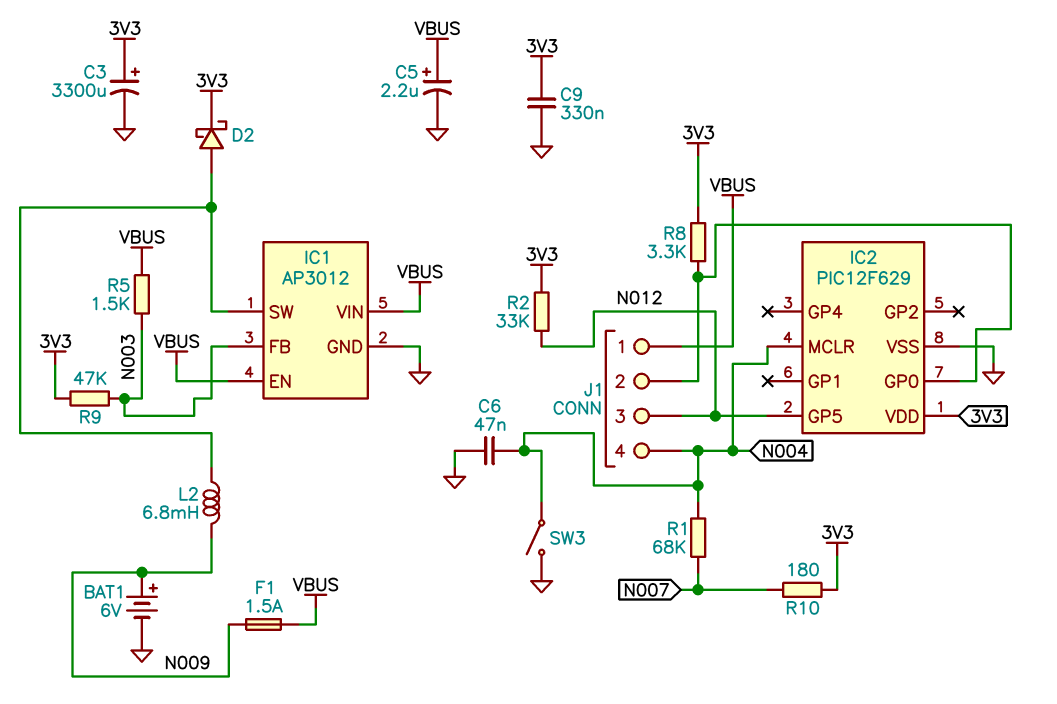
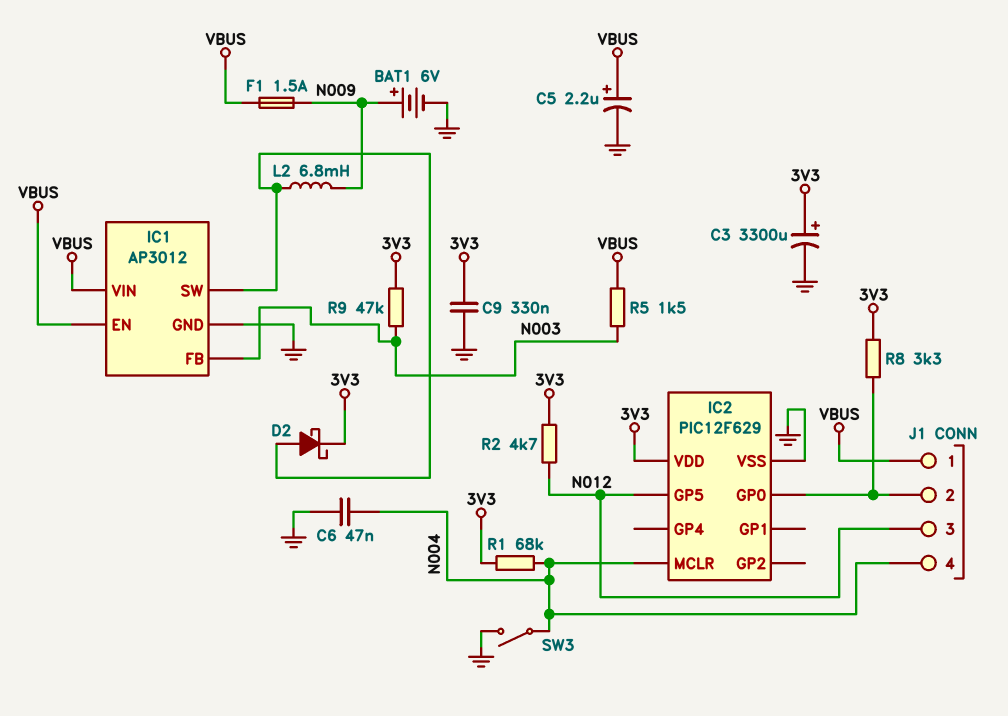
R1: 68k (N004, N007) -> 68k (3V3, N004)
R2: 33k (3V3, N012) -> 4.7k (3V3, N012)
R10: 180 (3V3, N007) -> none

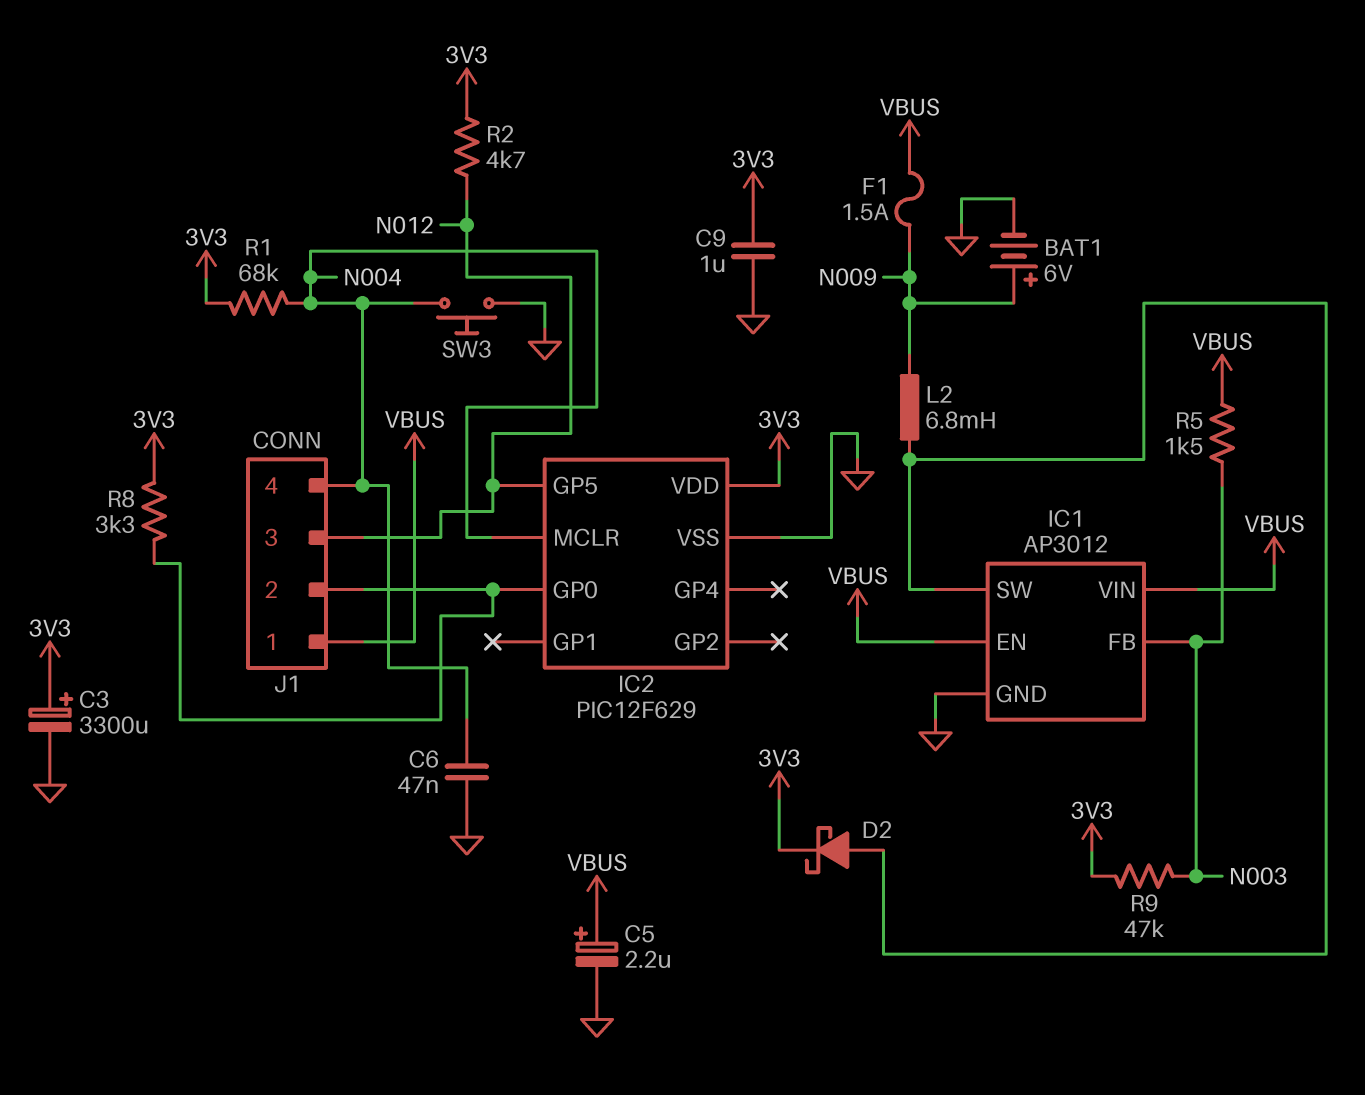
C9: 330nF (3V3, GND) -> 1uF (3V3, GND)
SW3: switch (GND, N004) -> button (GND, N004)

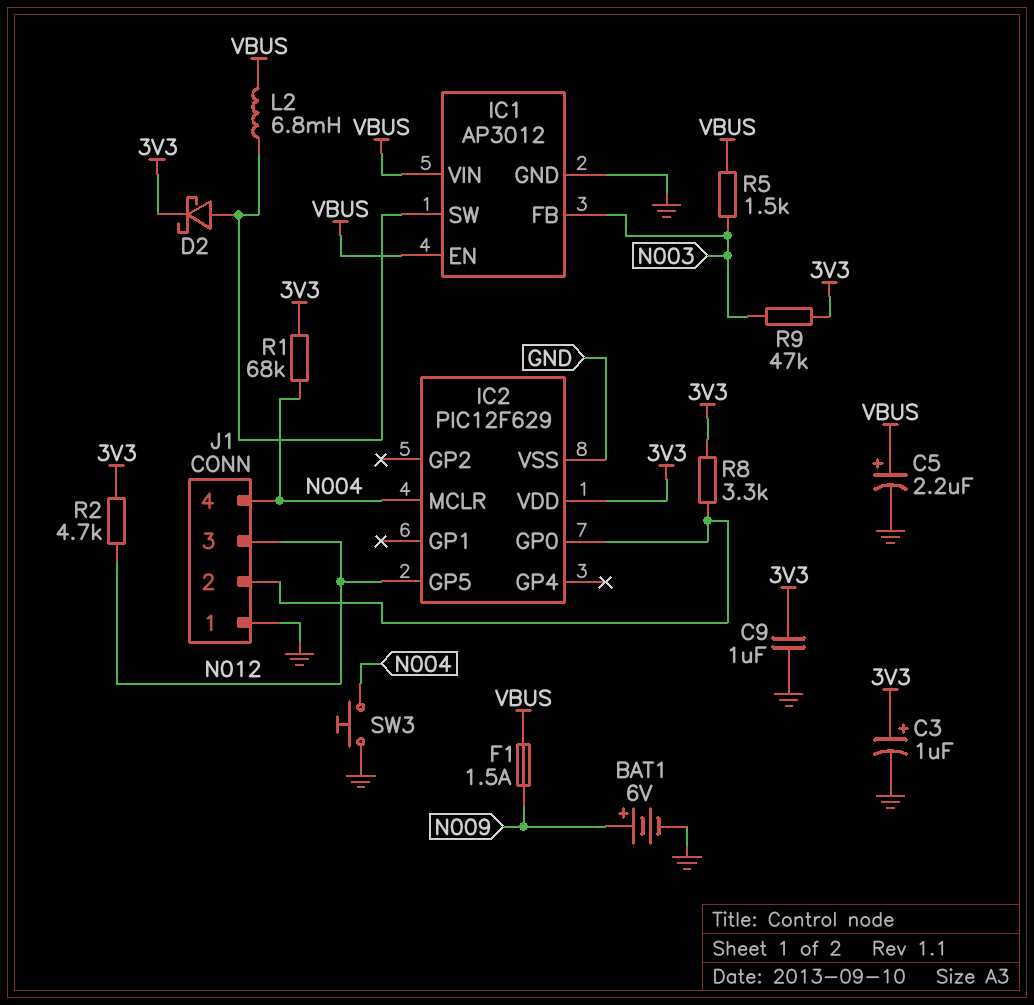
C3: 3300uF (plus 3V3, minus GND) -> 1uF (plus 3V3, minus GND)
C6: 47nF (GND, N004) -> none
J1 pin 1: VBUS -> GND
L2: 6.8mH (IC1/SW, N009) -> 6.8mH (IC1/SW, VBUS)

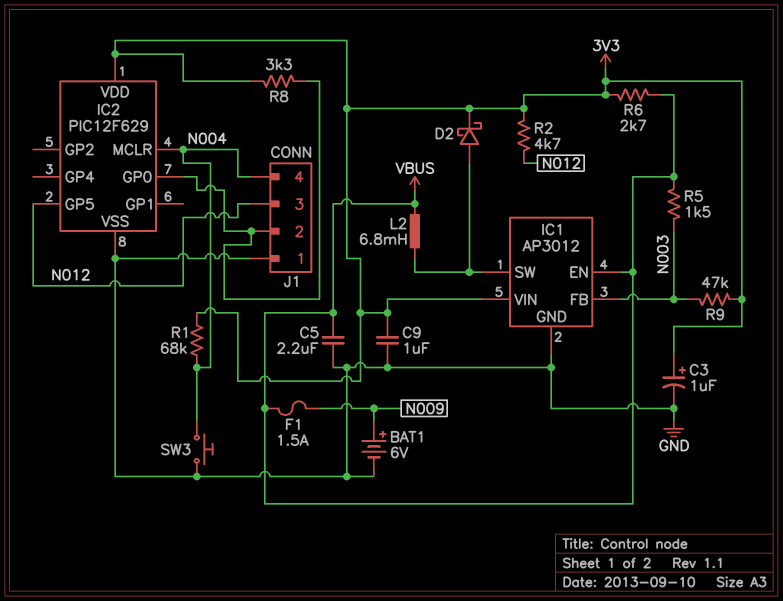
C5: 2.2uF (plus VBUS, minus GND) -> 2.2uF (GND, VBUS)
IC1 pin VIN: VBUS -> 3V3
R6: none -> 2.7k (3V3, VBUS)

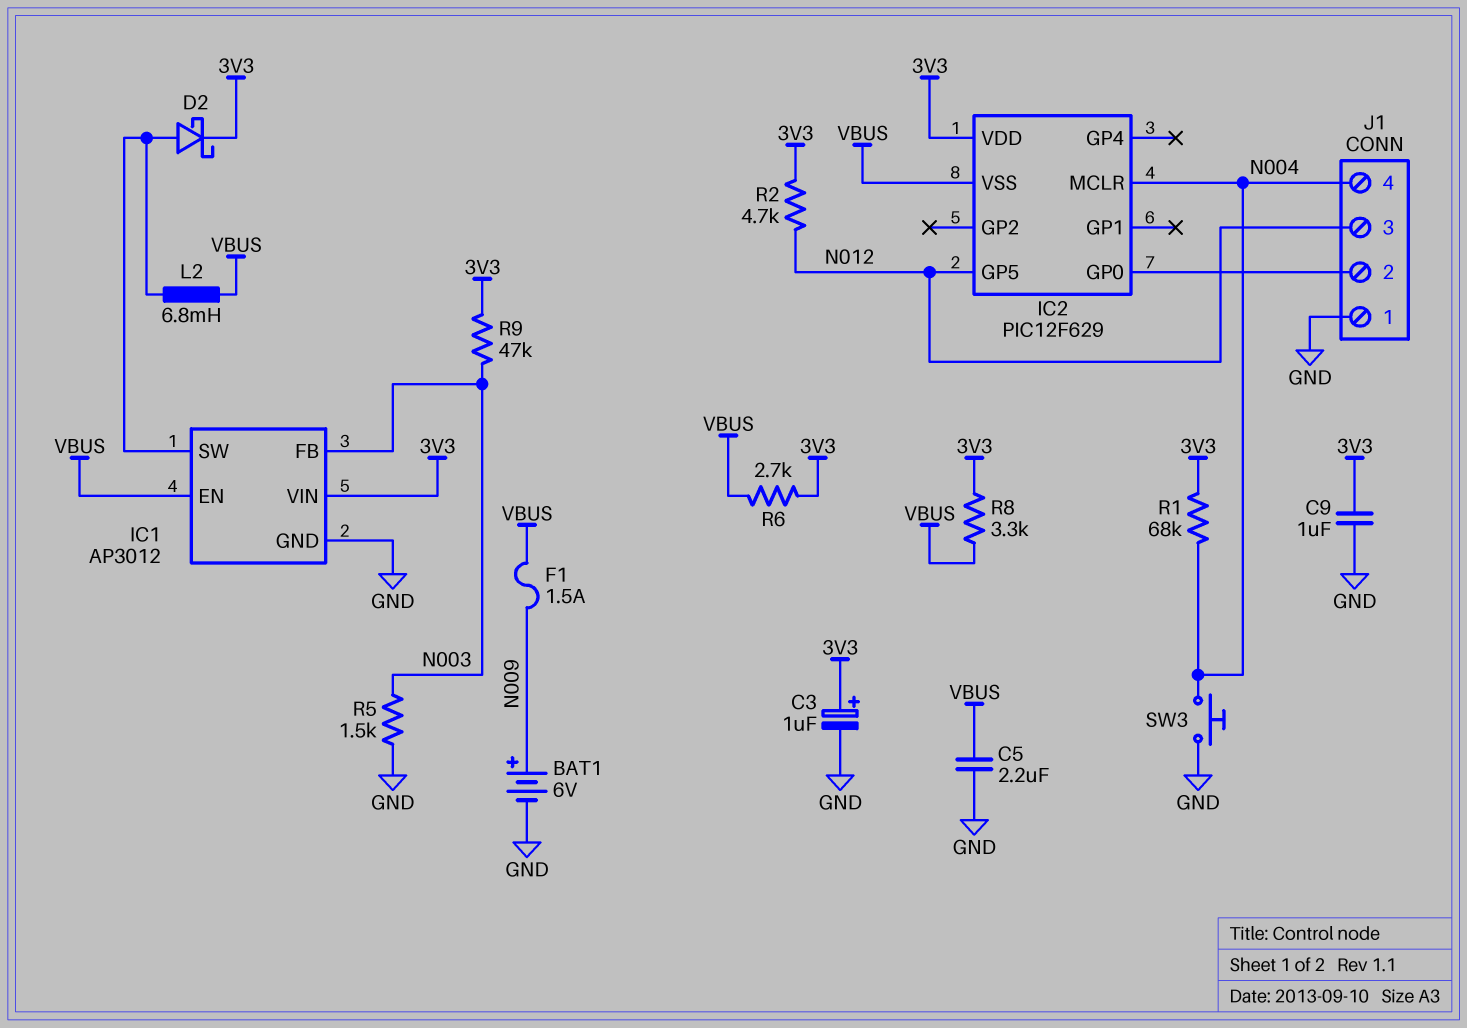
IC2 pin VSS: GND -> VBUS
R5: 1.5k (N003, VBUS) -> 1.5k (GND, N003)
R8: 3.3k (3V3, IC2/GP0) -> 3.3k (3V3, VBUS)

